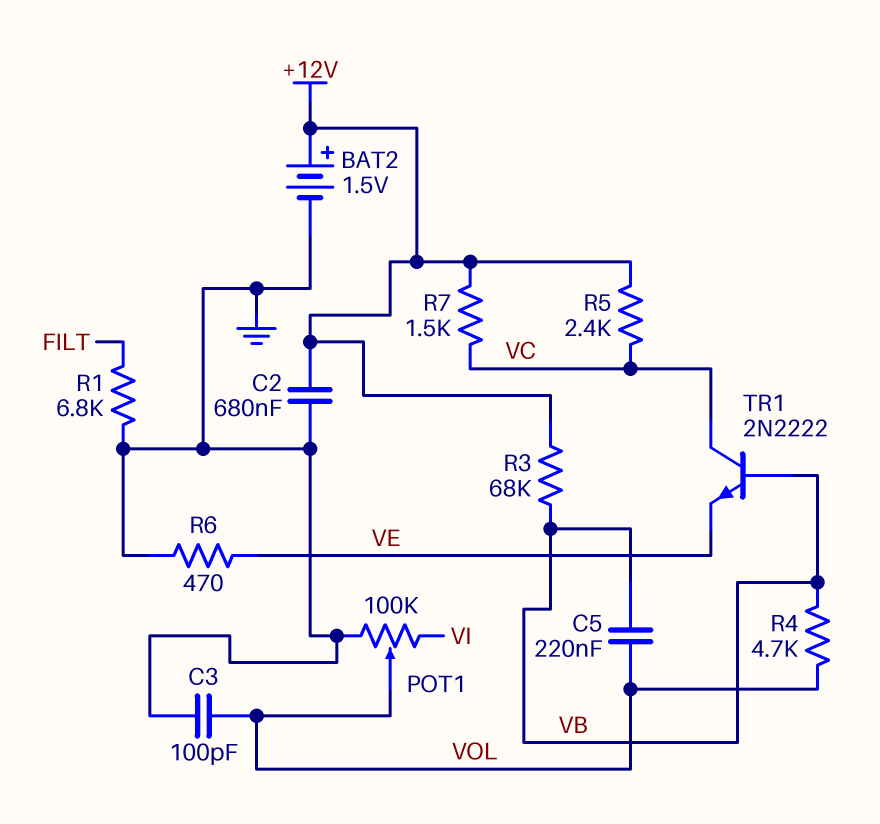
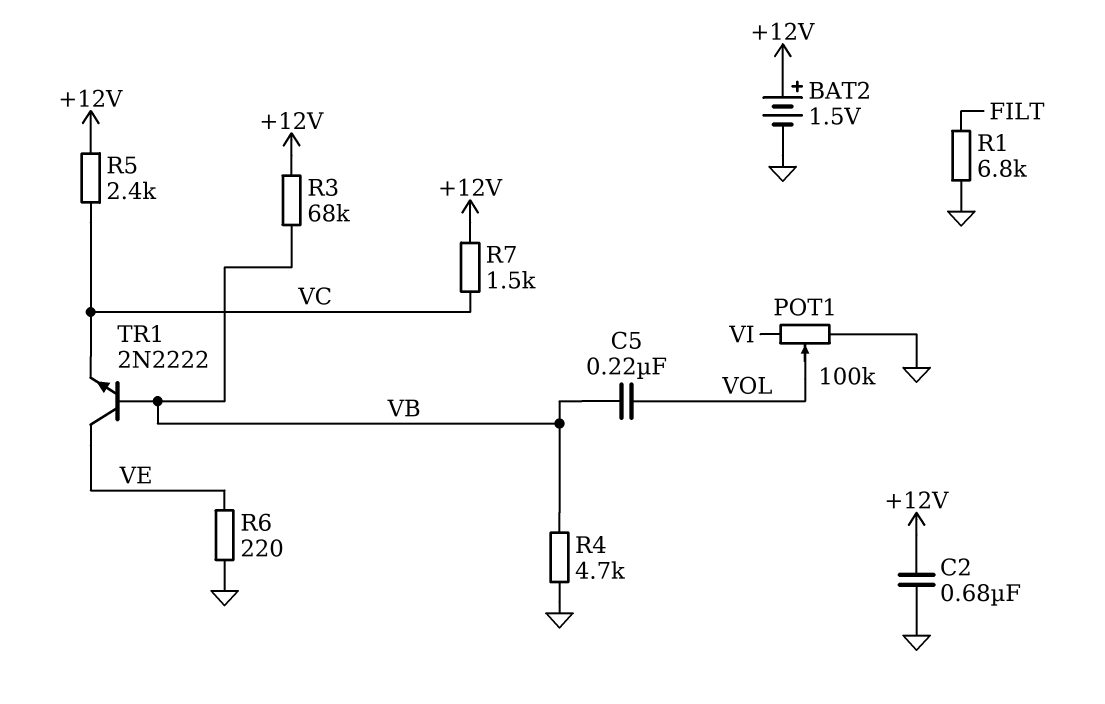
C3: 100pF (GND, VOL) -> none
R4: 4.7k (VB, VOL) -> 4.7k (GND, VB)
R6: 470 (GND, VE) -> 220 (GND, VE)
TR1: NPN 2N2222 (B VB, C VC, E VE) -> NPN 2N2222 (B VB, C VE, E VC)

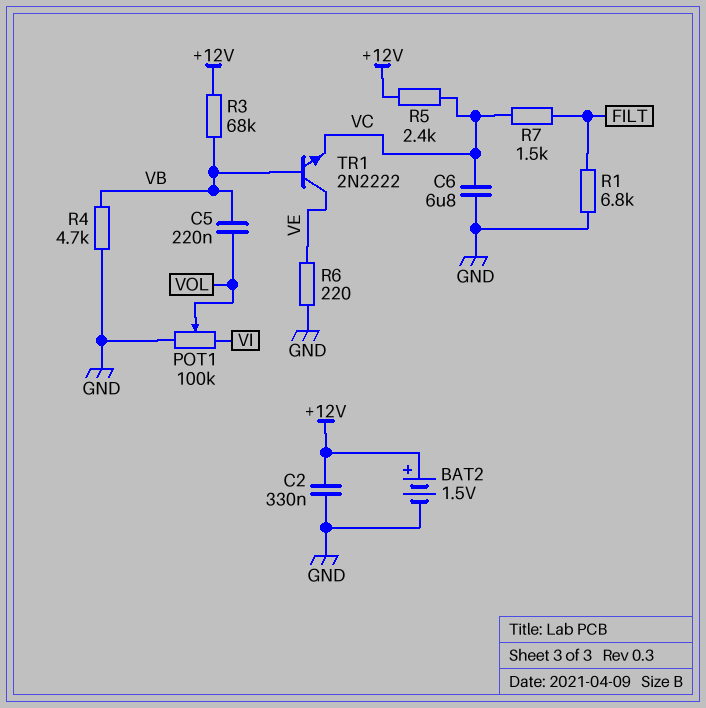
C2: 680nF (+12V, GND) -> 330nF (+12V, GND)
C6: none -> 6.8uF (GND, VC)
R7: 1.5k (+12V, VC) -> 1.5k (FILT, VC)

